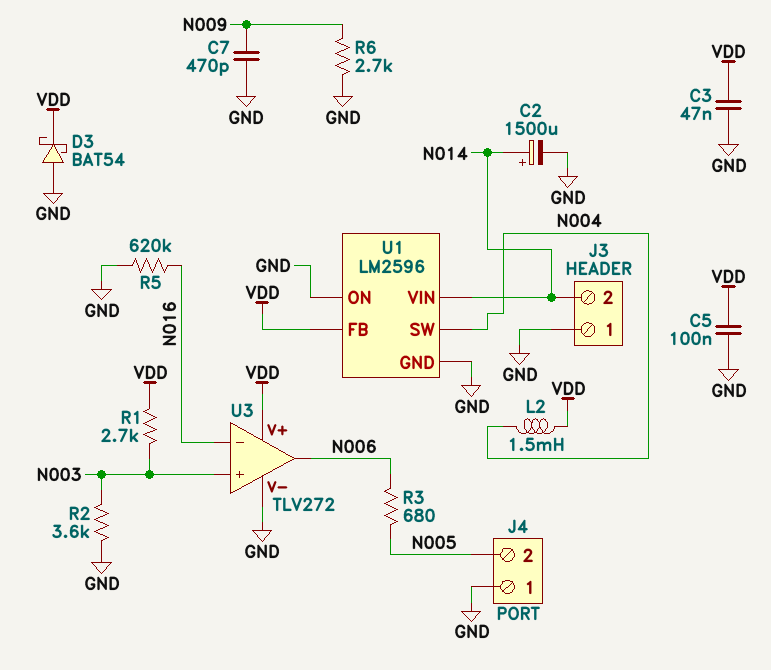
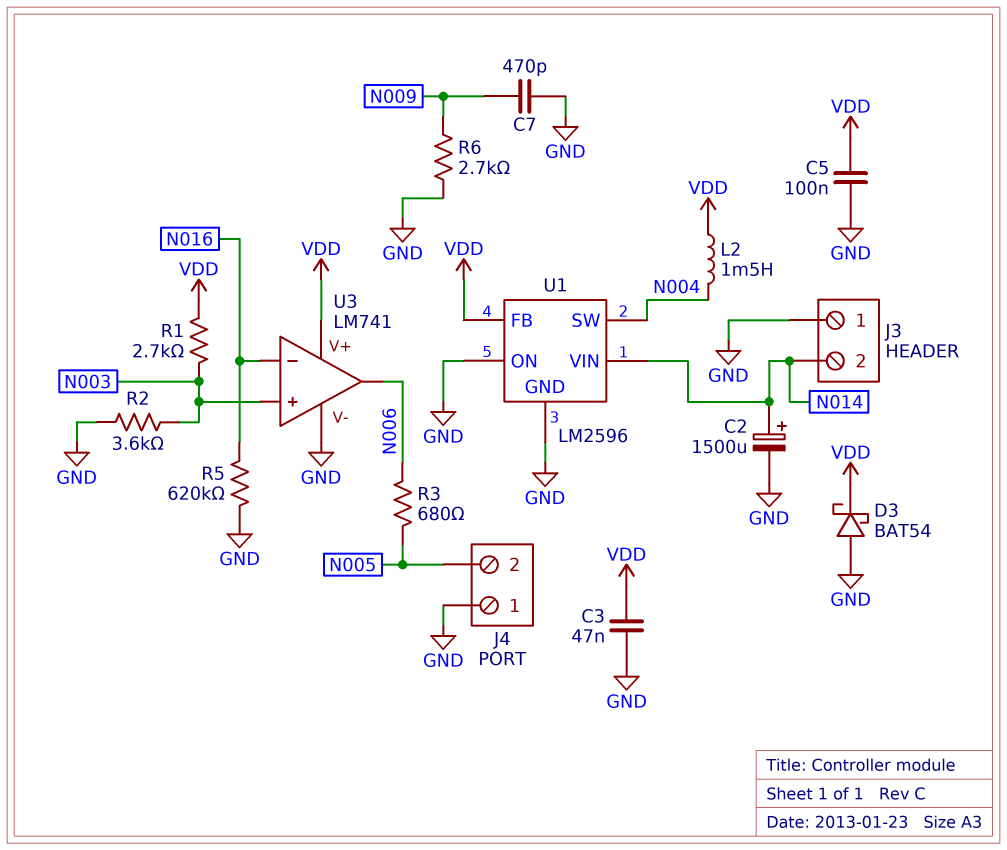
U3: TLV272 -> LM741

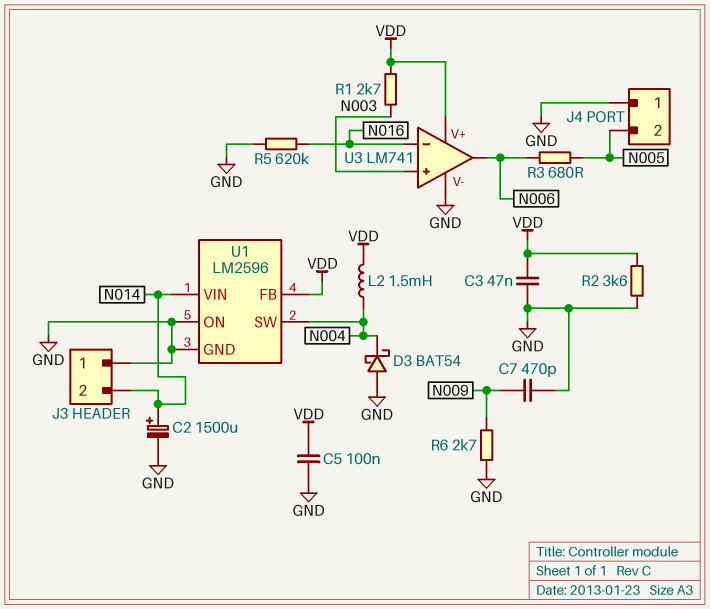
D3: schottky BAT54 (A GND, K VDD) -> schottky BAT54 (A GND, K N004)
R2: 3.6k (GND, N003) -> 3.6k (GND, VDD)

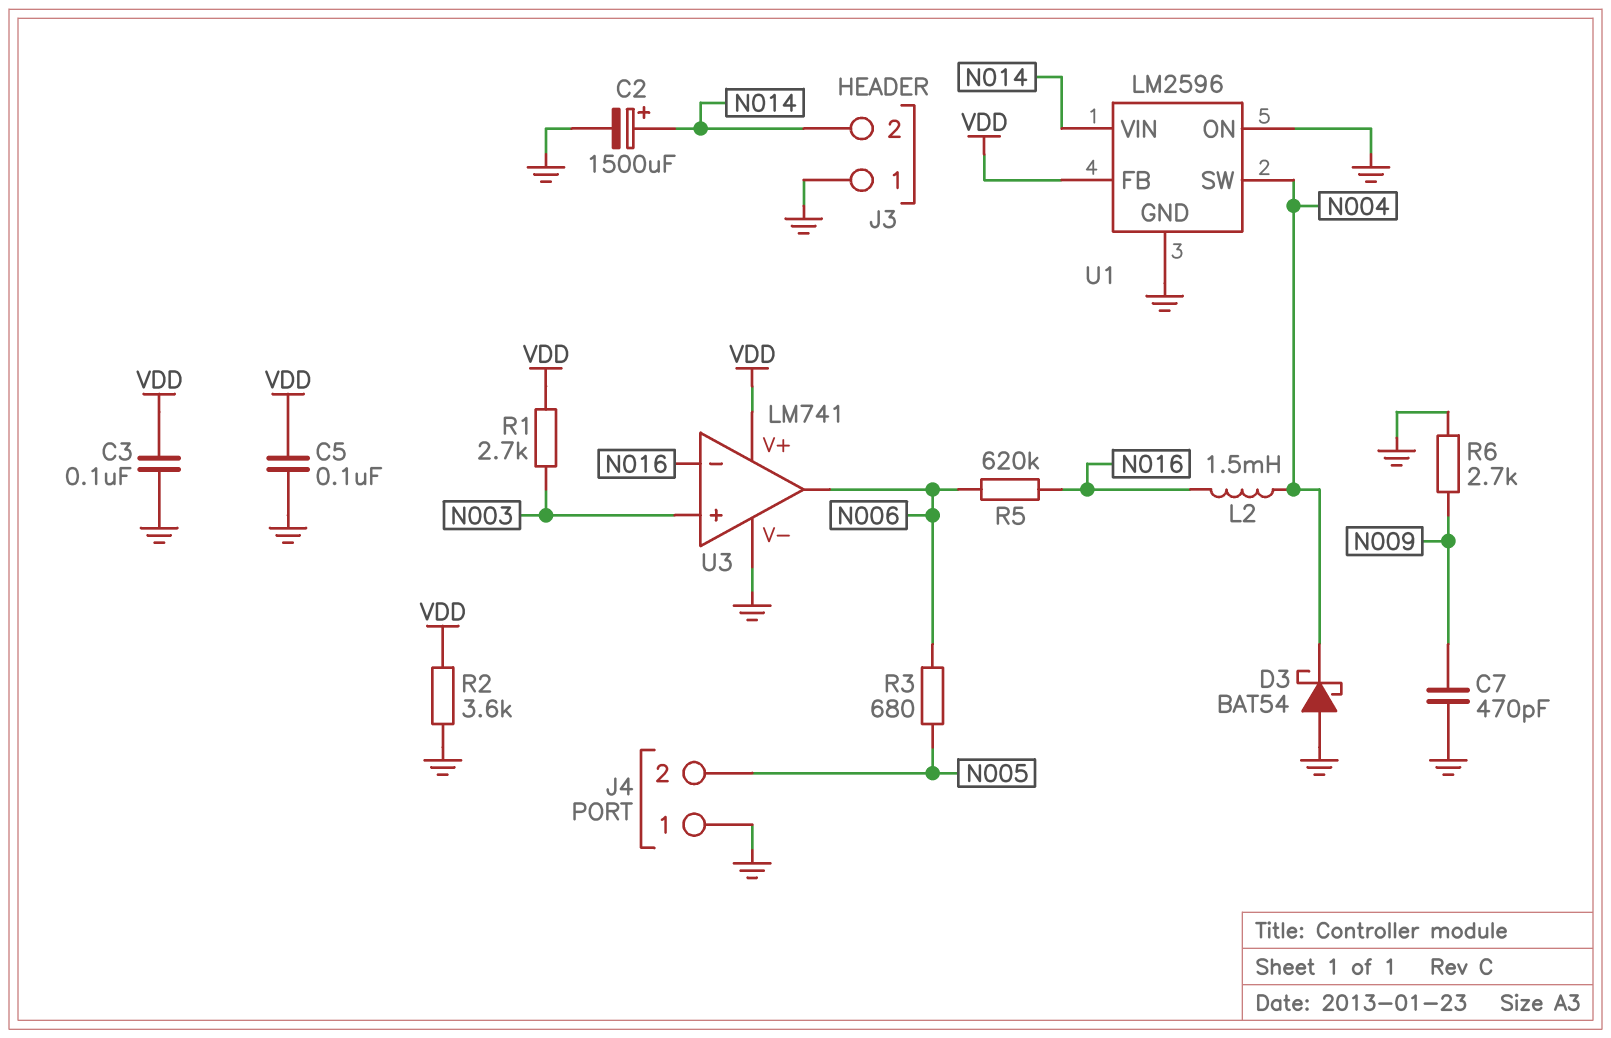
C3: 47nF (GND, VDD) -> 100nF (GND, VDD)
L2: 1.5mH (N004, VDD) -> 1.5mH (N004, N016)
R5: 620k (GND, N016) -> 620k (N006, N016)

